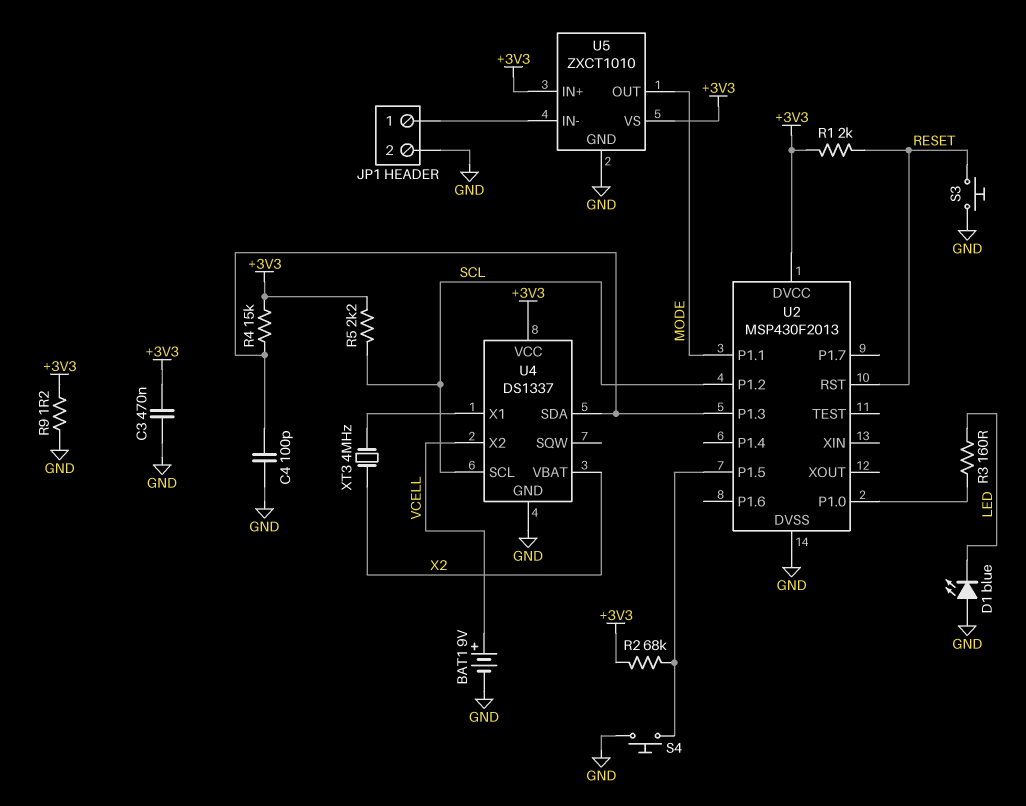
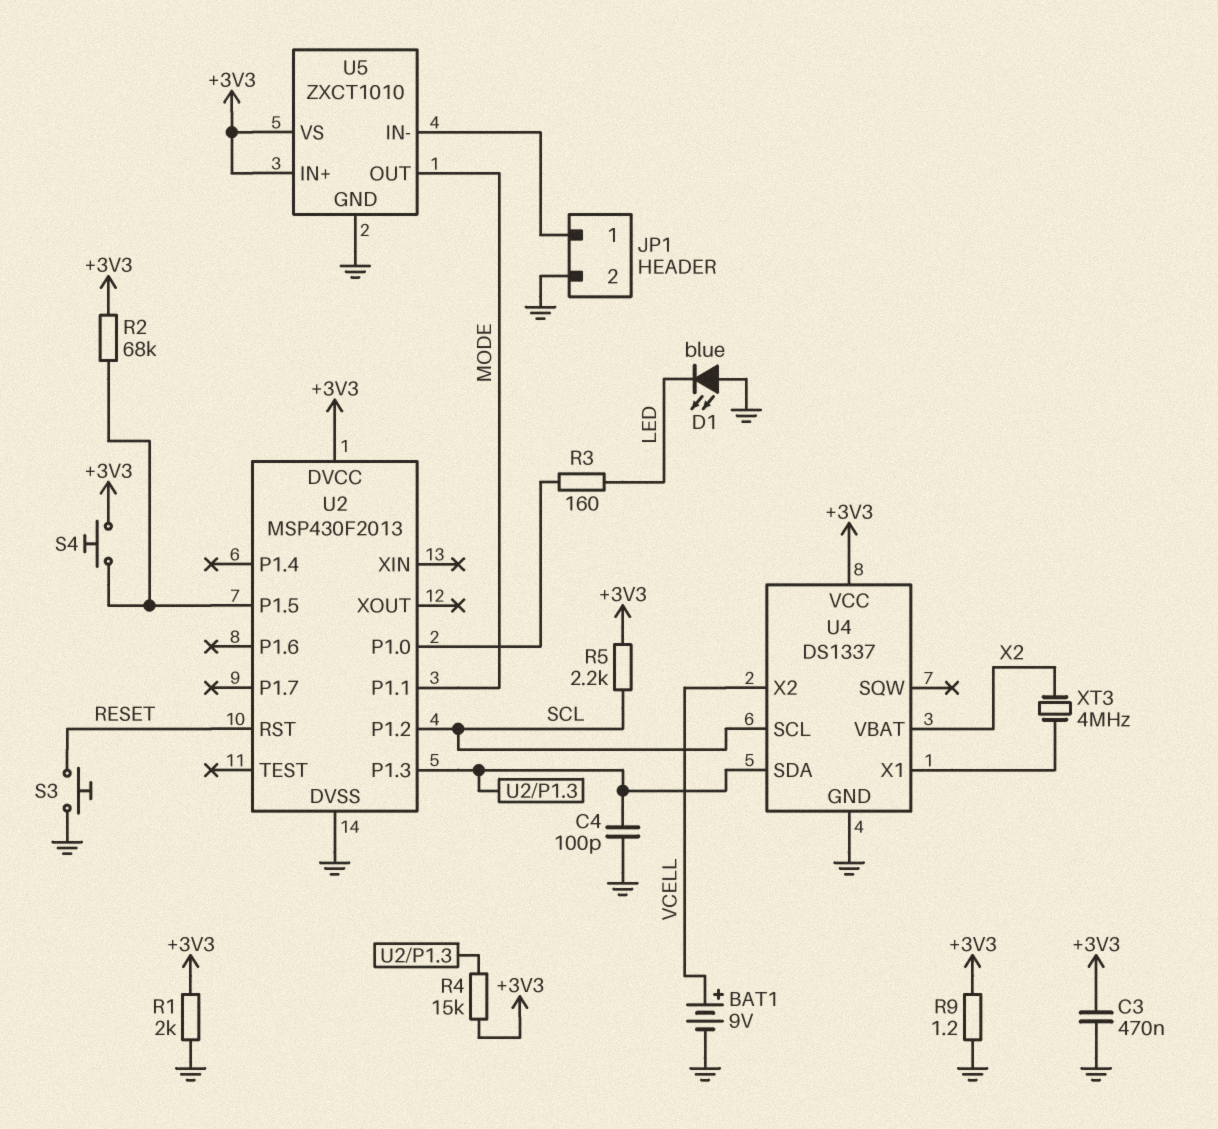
R1: 2k (+3V3, RESET) -> 2k (+3V3, GND)
S4: button (GND, U2/P1.5) -> button (+3V3, U2/P1.5)

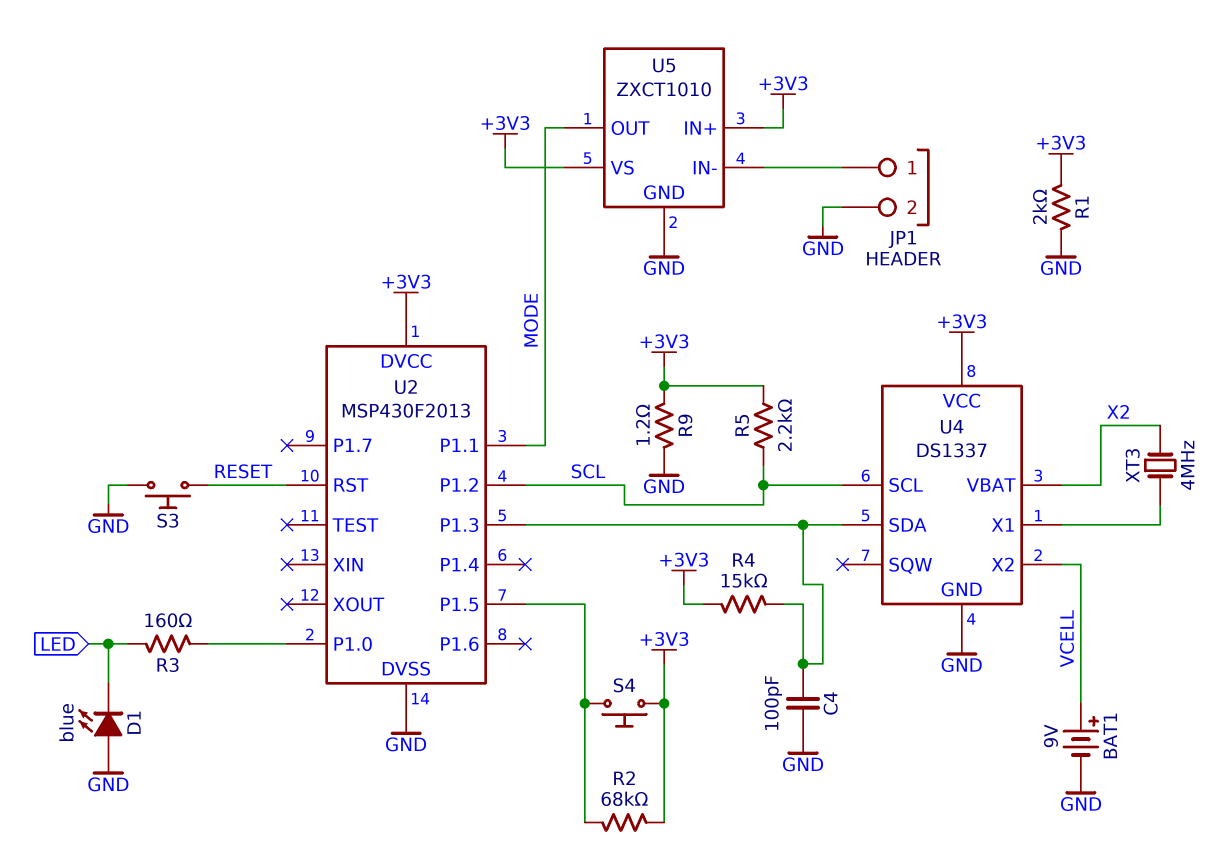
C3: 470nF (+3V3, GND) -> none

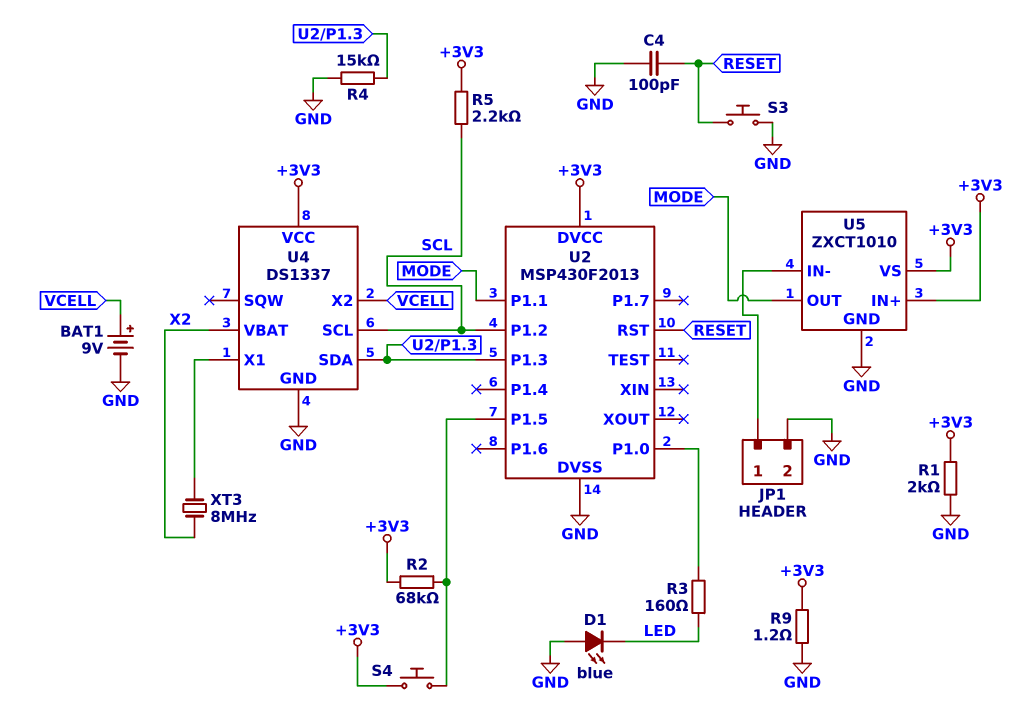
C4: 100pF (GND, U2/P1.3) -> 100pF (GND, RESET)
R4: 15k (+3V3, U2/P1.3) -> 15k (GND, U2/P1.3)
XT3: 4MHz (U4/X1, X2) -> 8MHz (U4/X1, X2)

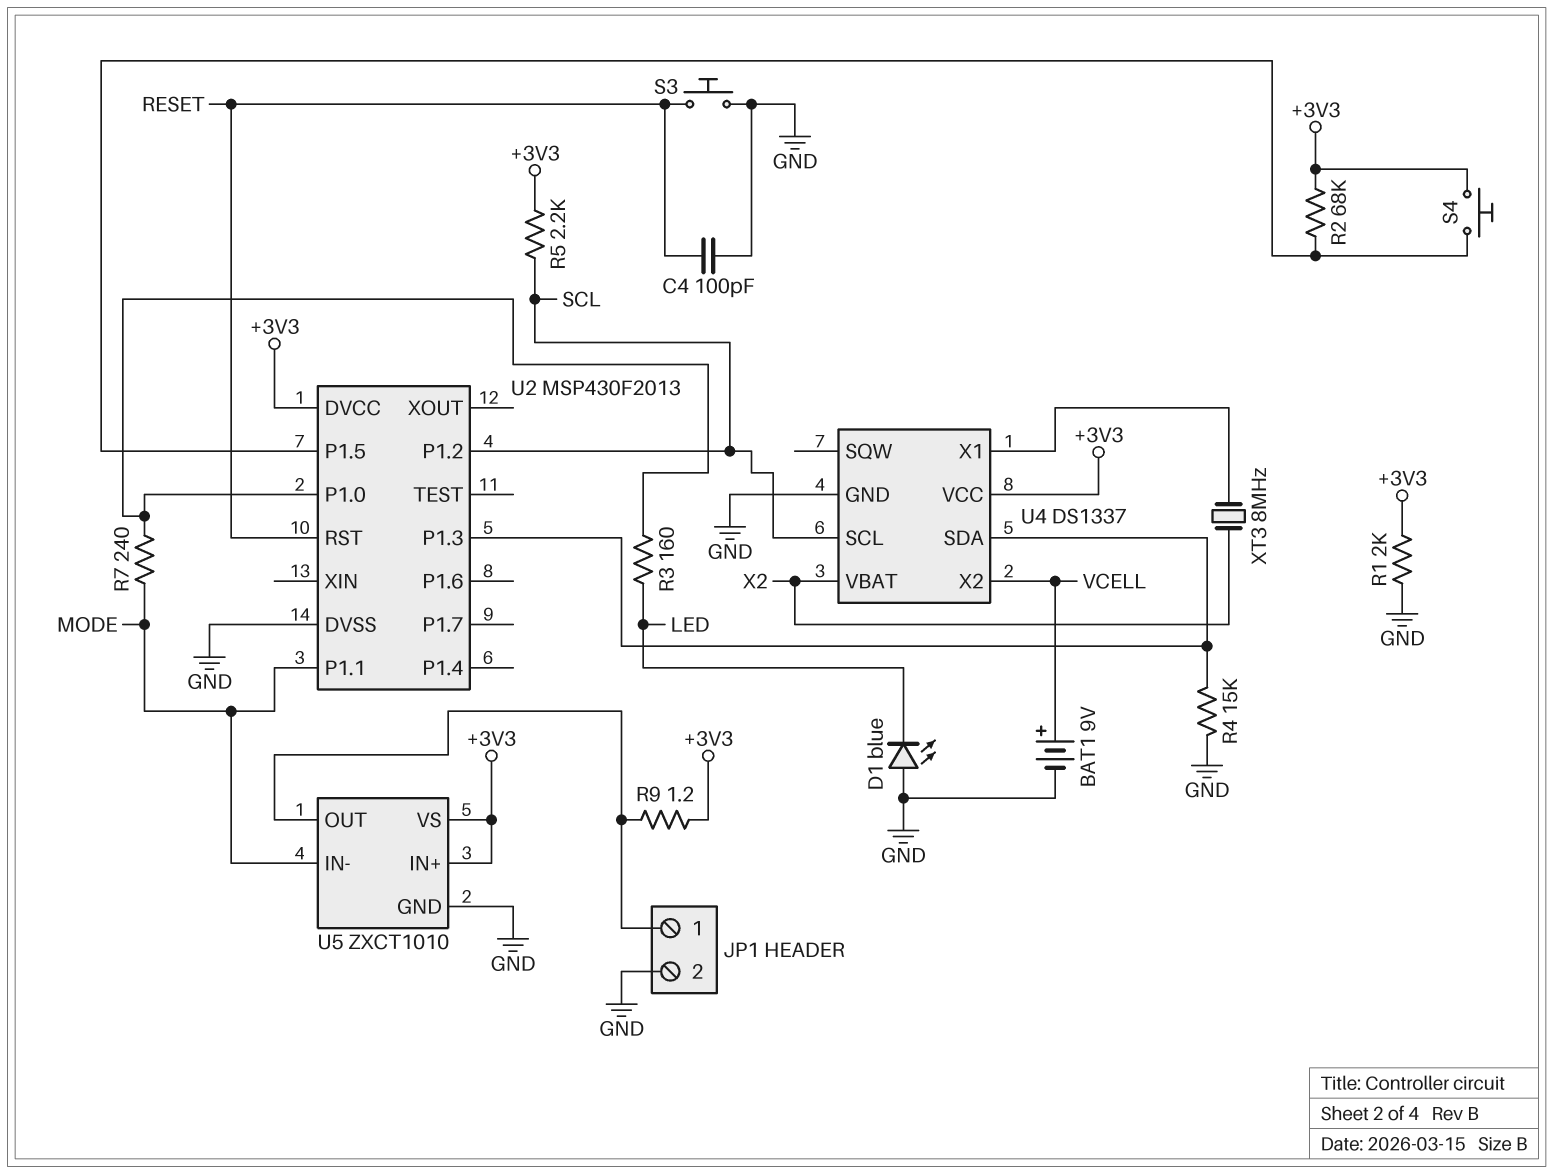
R7: none -> 240 (MODE, U2/P1.0)
R9: 1.2 (+3V3, GND) -> 1.2 (+3V3, JP1/1)
U5 pin IN-: JP1/1 -> MODE
U5 pin OUT: MODE -> JP1/1

